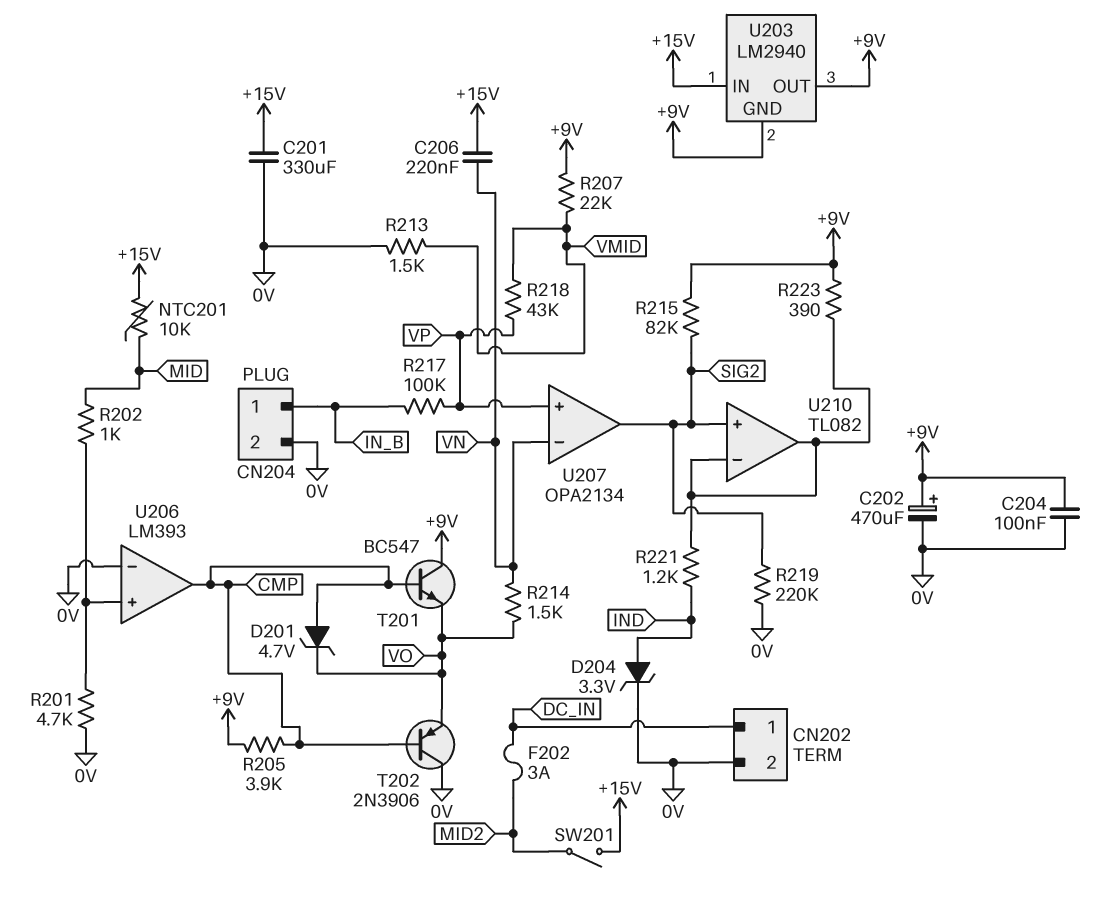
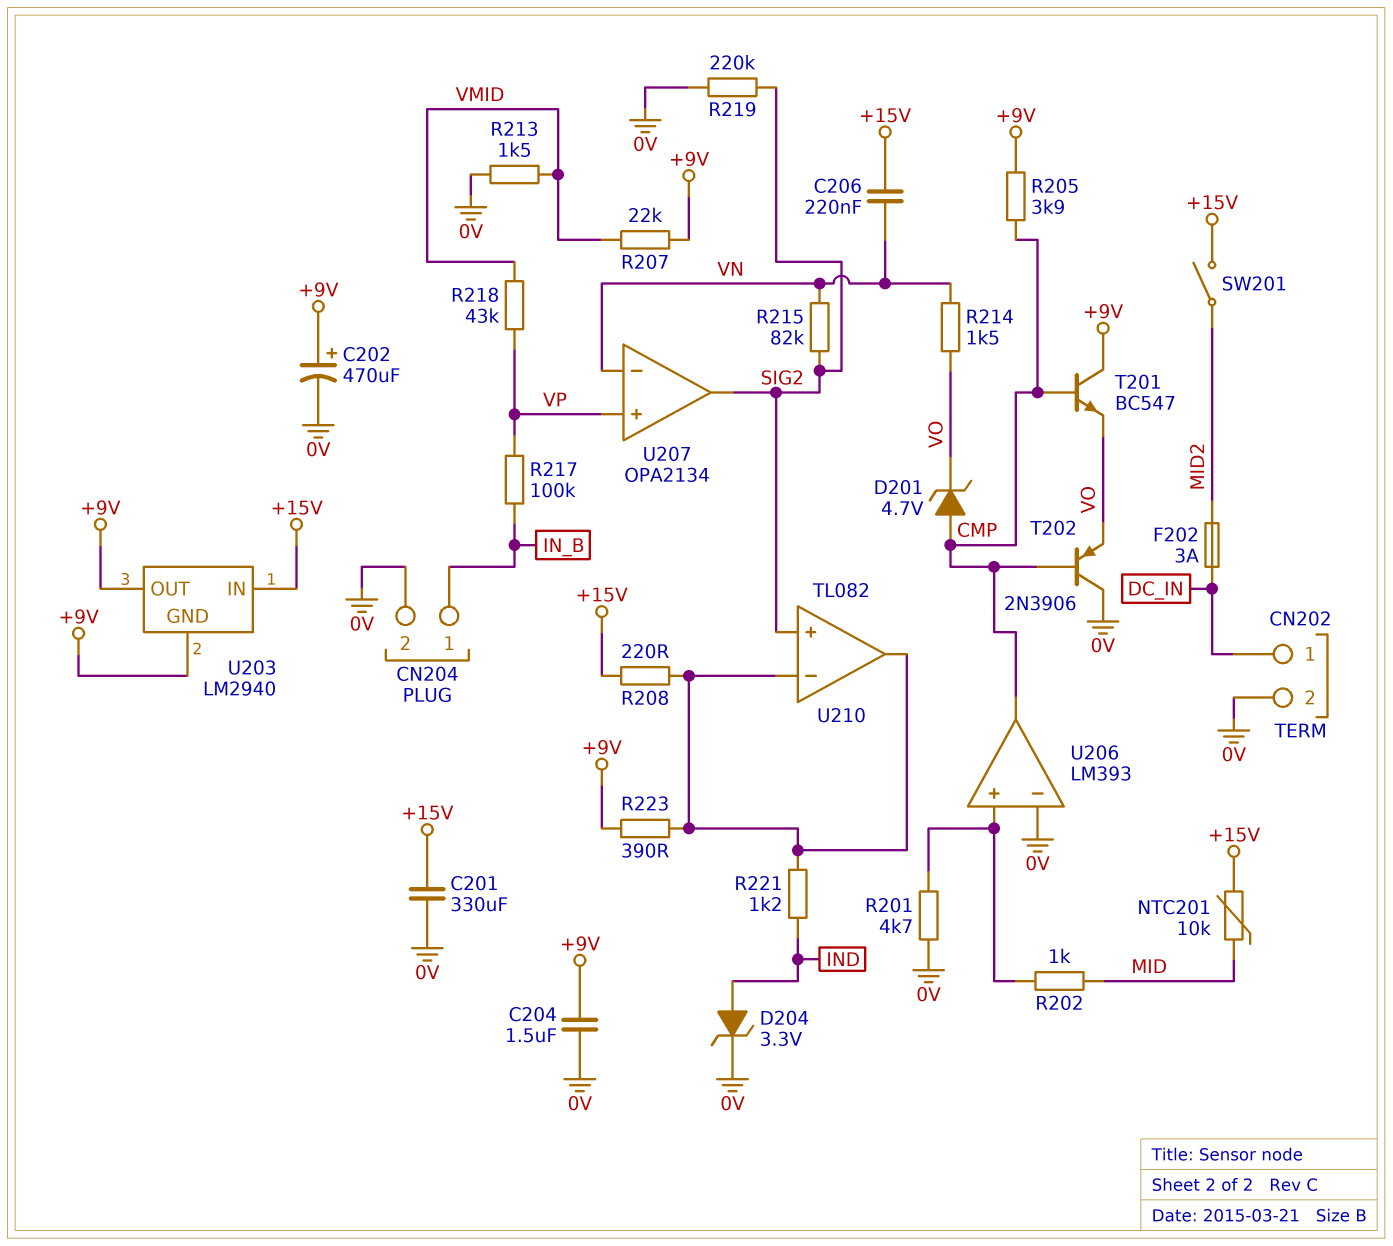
C204: 100nF (+9V, 0V) -> 1.5uF (+9V, 0V)
R208: none -> 220 (+15V, U210/in-)
R215: 82k (+9V, SIG2) -> 82k (SIG2, VN)

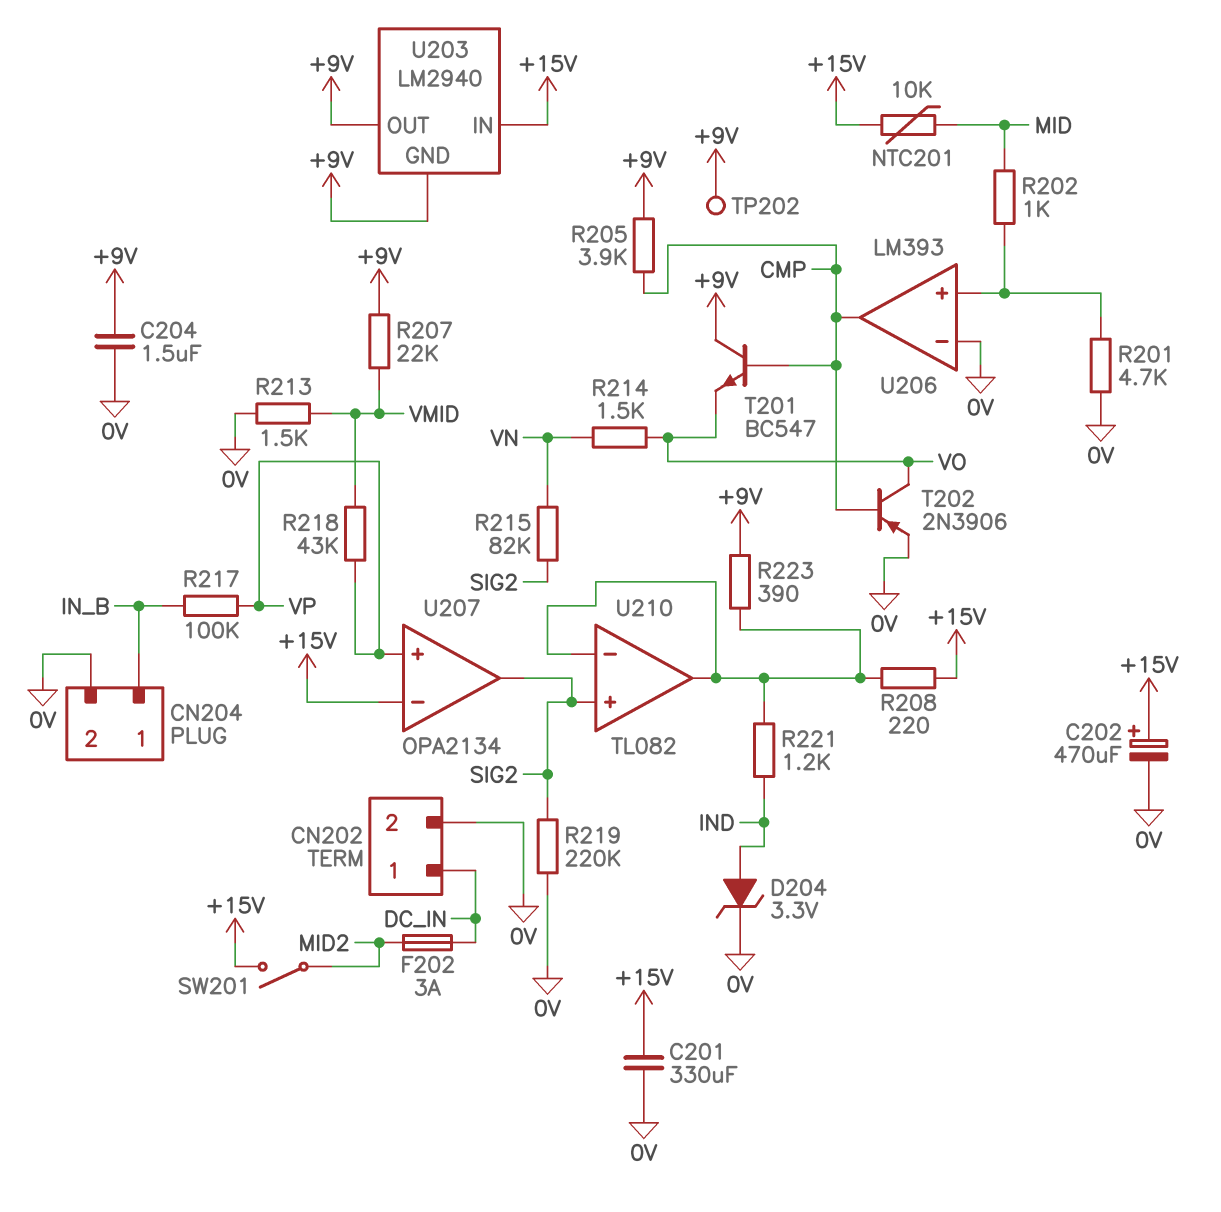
C202: 470uF (plus +9V, minus 0V) -> 470uF (plus +15V, minus 0V)
C206: 220nF (+15V, VN) -> none
D201: zener 4.7V (A CMP, K VO) -> none
T202: PNP 2N3906 (B CMP, C 0V, E VO) -> PNP 2N3906 (B CMP, C VO, E 0V)
TP202: none -> test point (+9V)
U207 pin in-: VN -> +15V

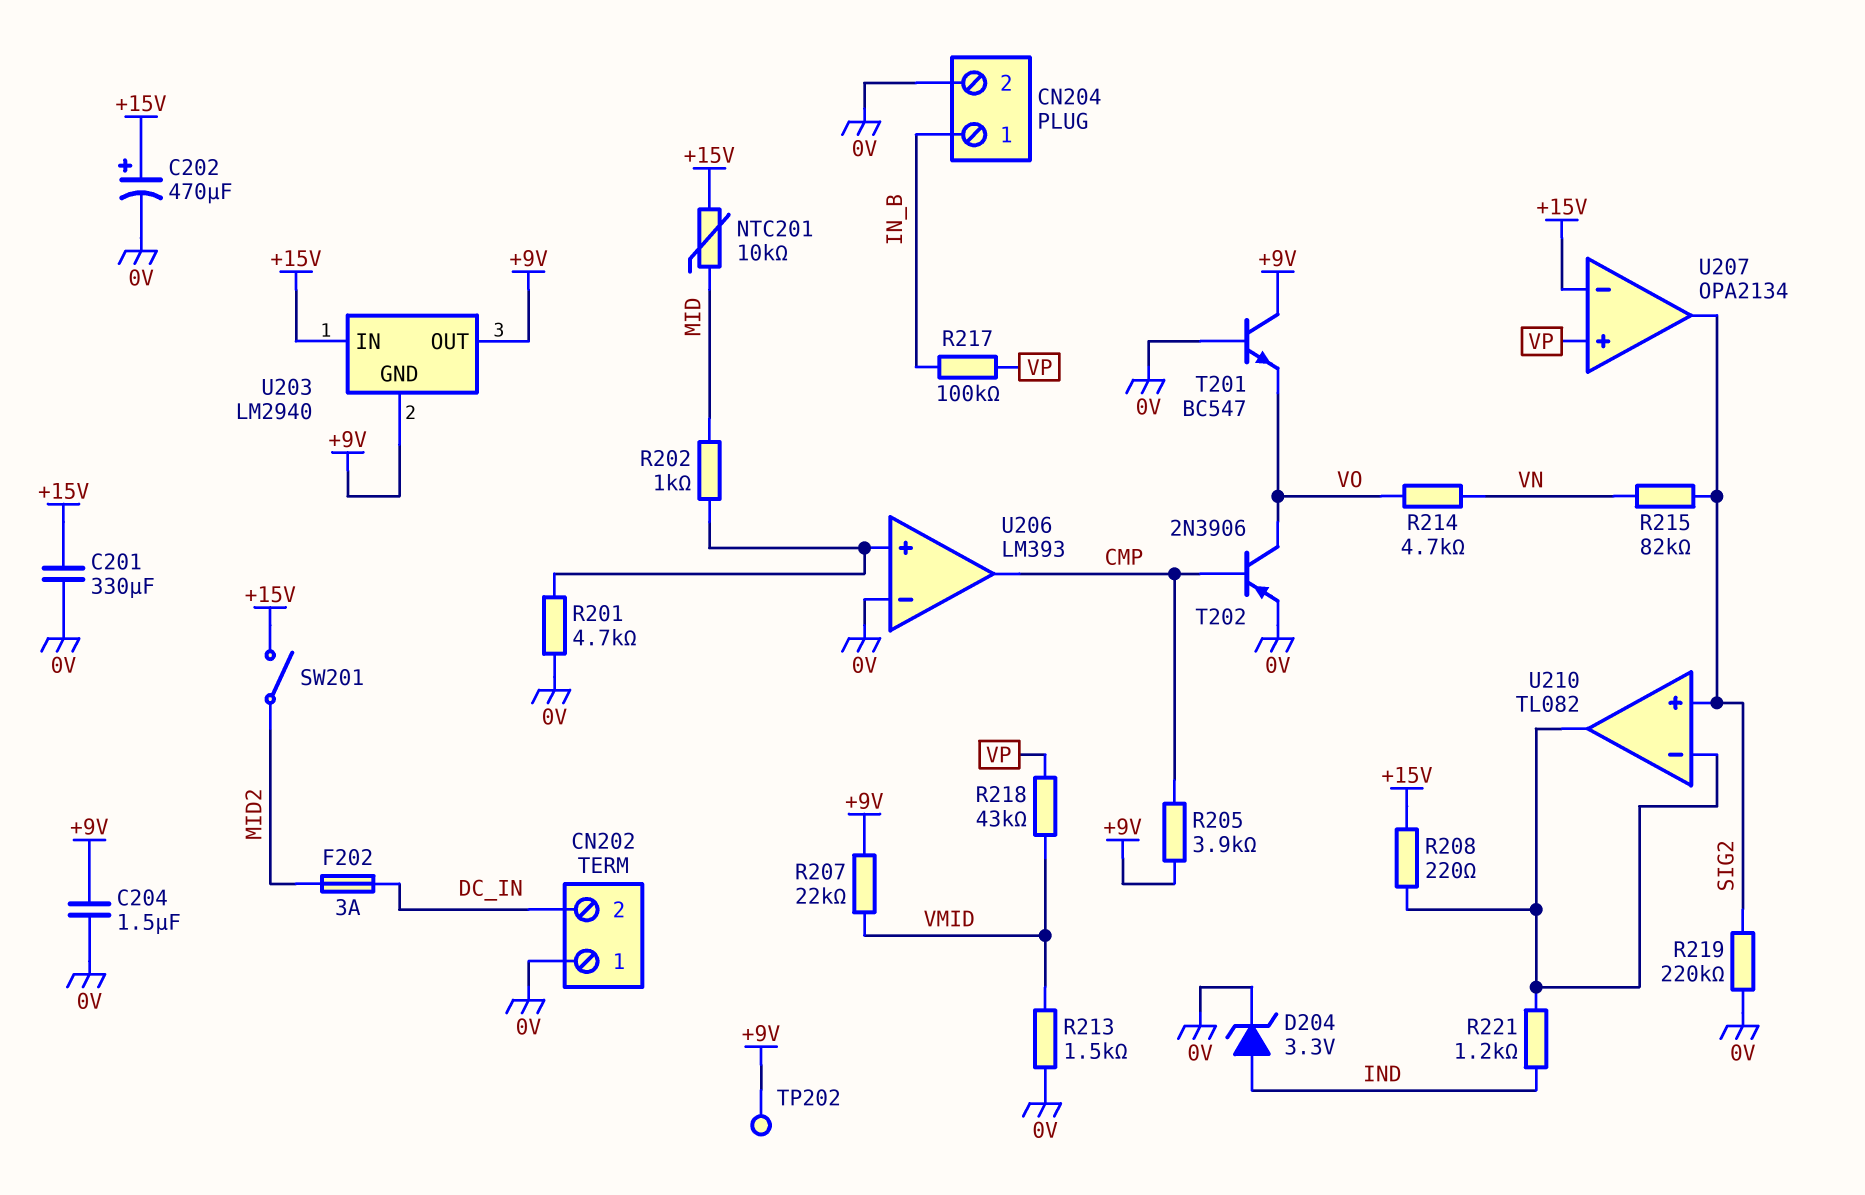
CN202 pin 1: DC_IN -> 0V
CN202 pin 2: 0V -> DC_IN
R214: 1.5k (VN, VO) -> 4.7k (VN, VO)
R223: 390 (+9V, U210/in-) -> none
T201: NPN BC547 (B CMP, C +9V, E VO) -> NPN BC547 (B 0V, C +9V, E VO)

